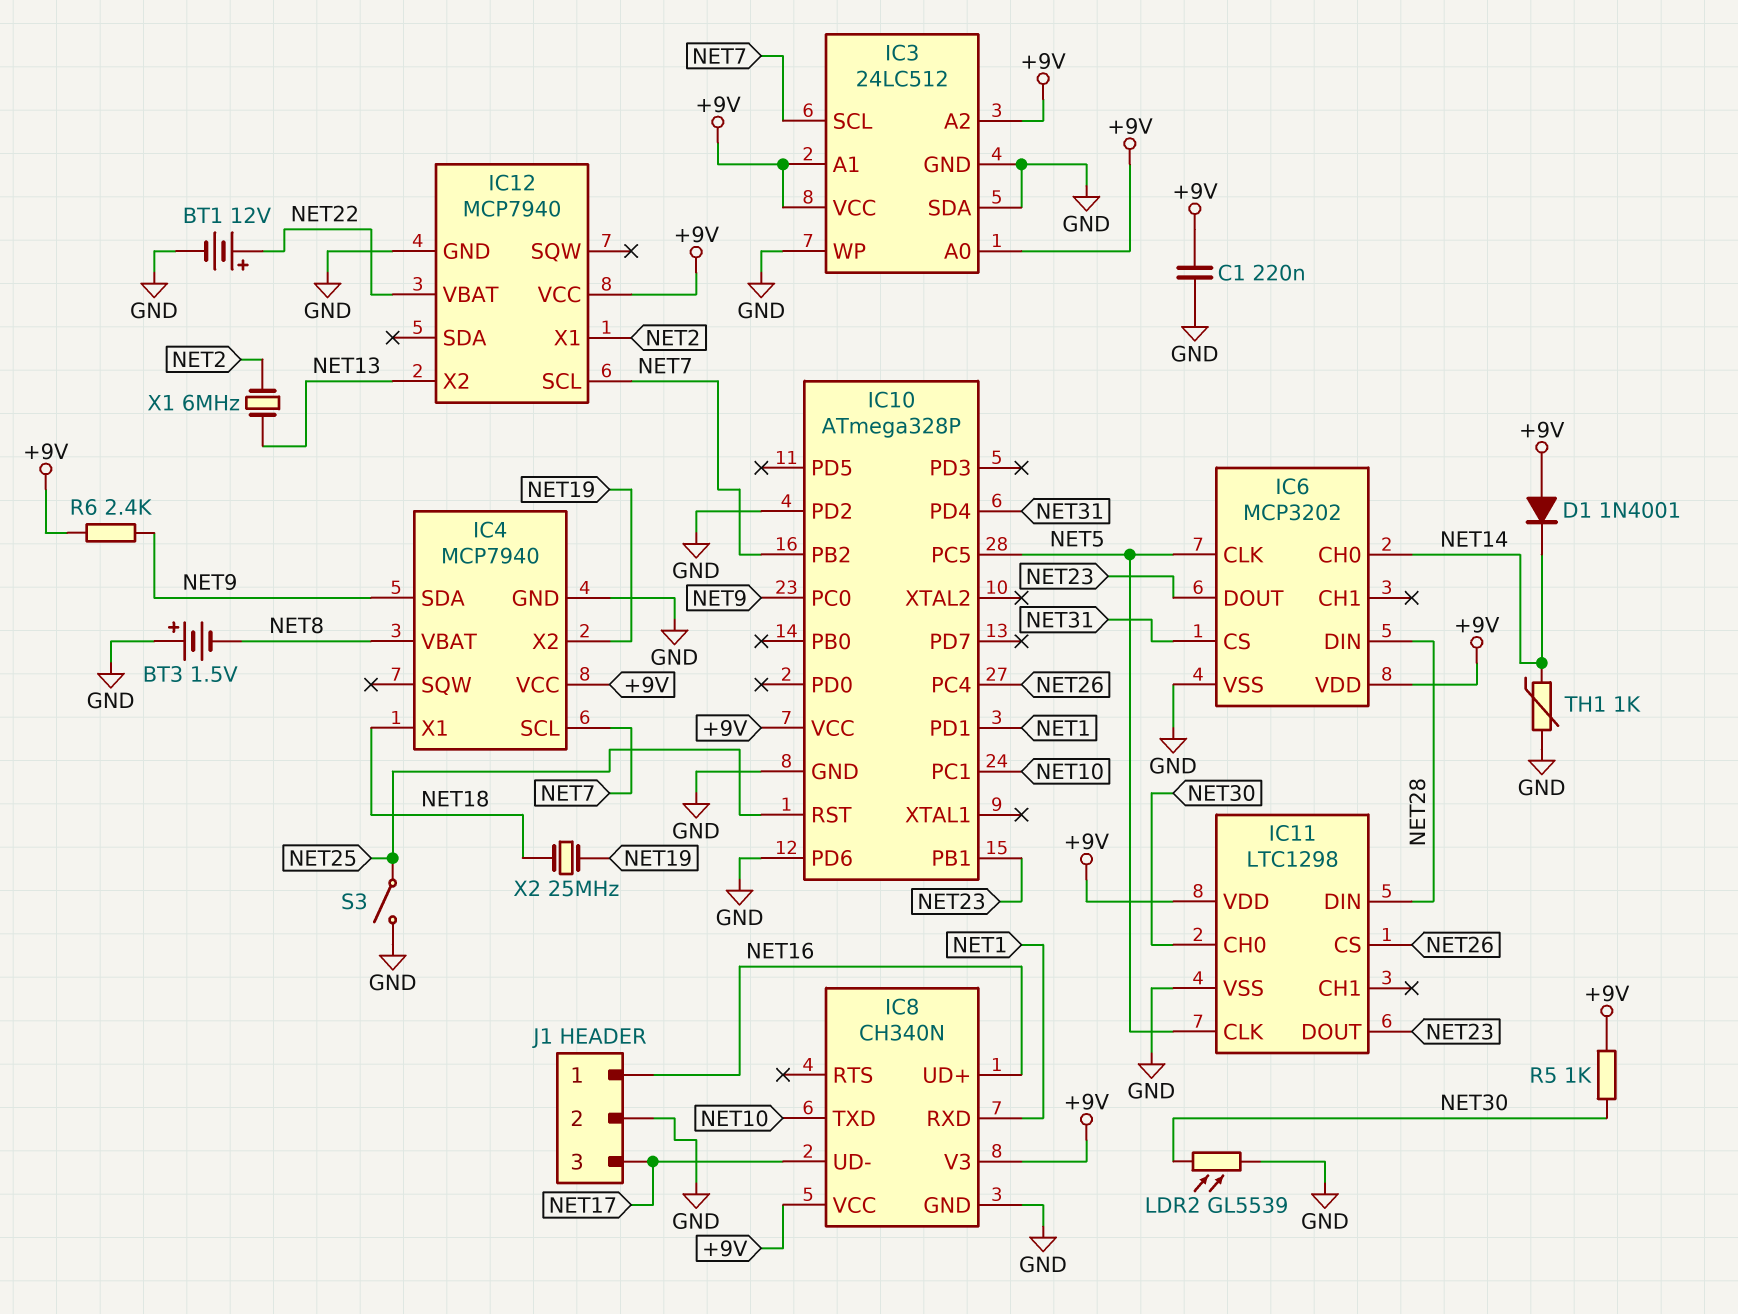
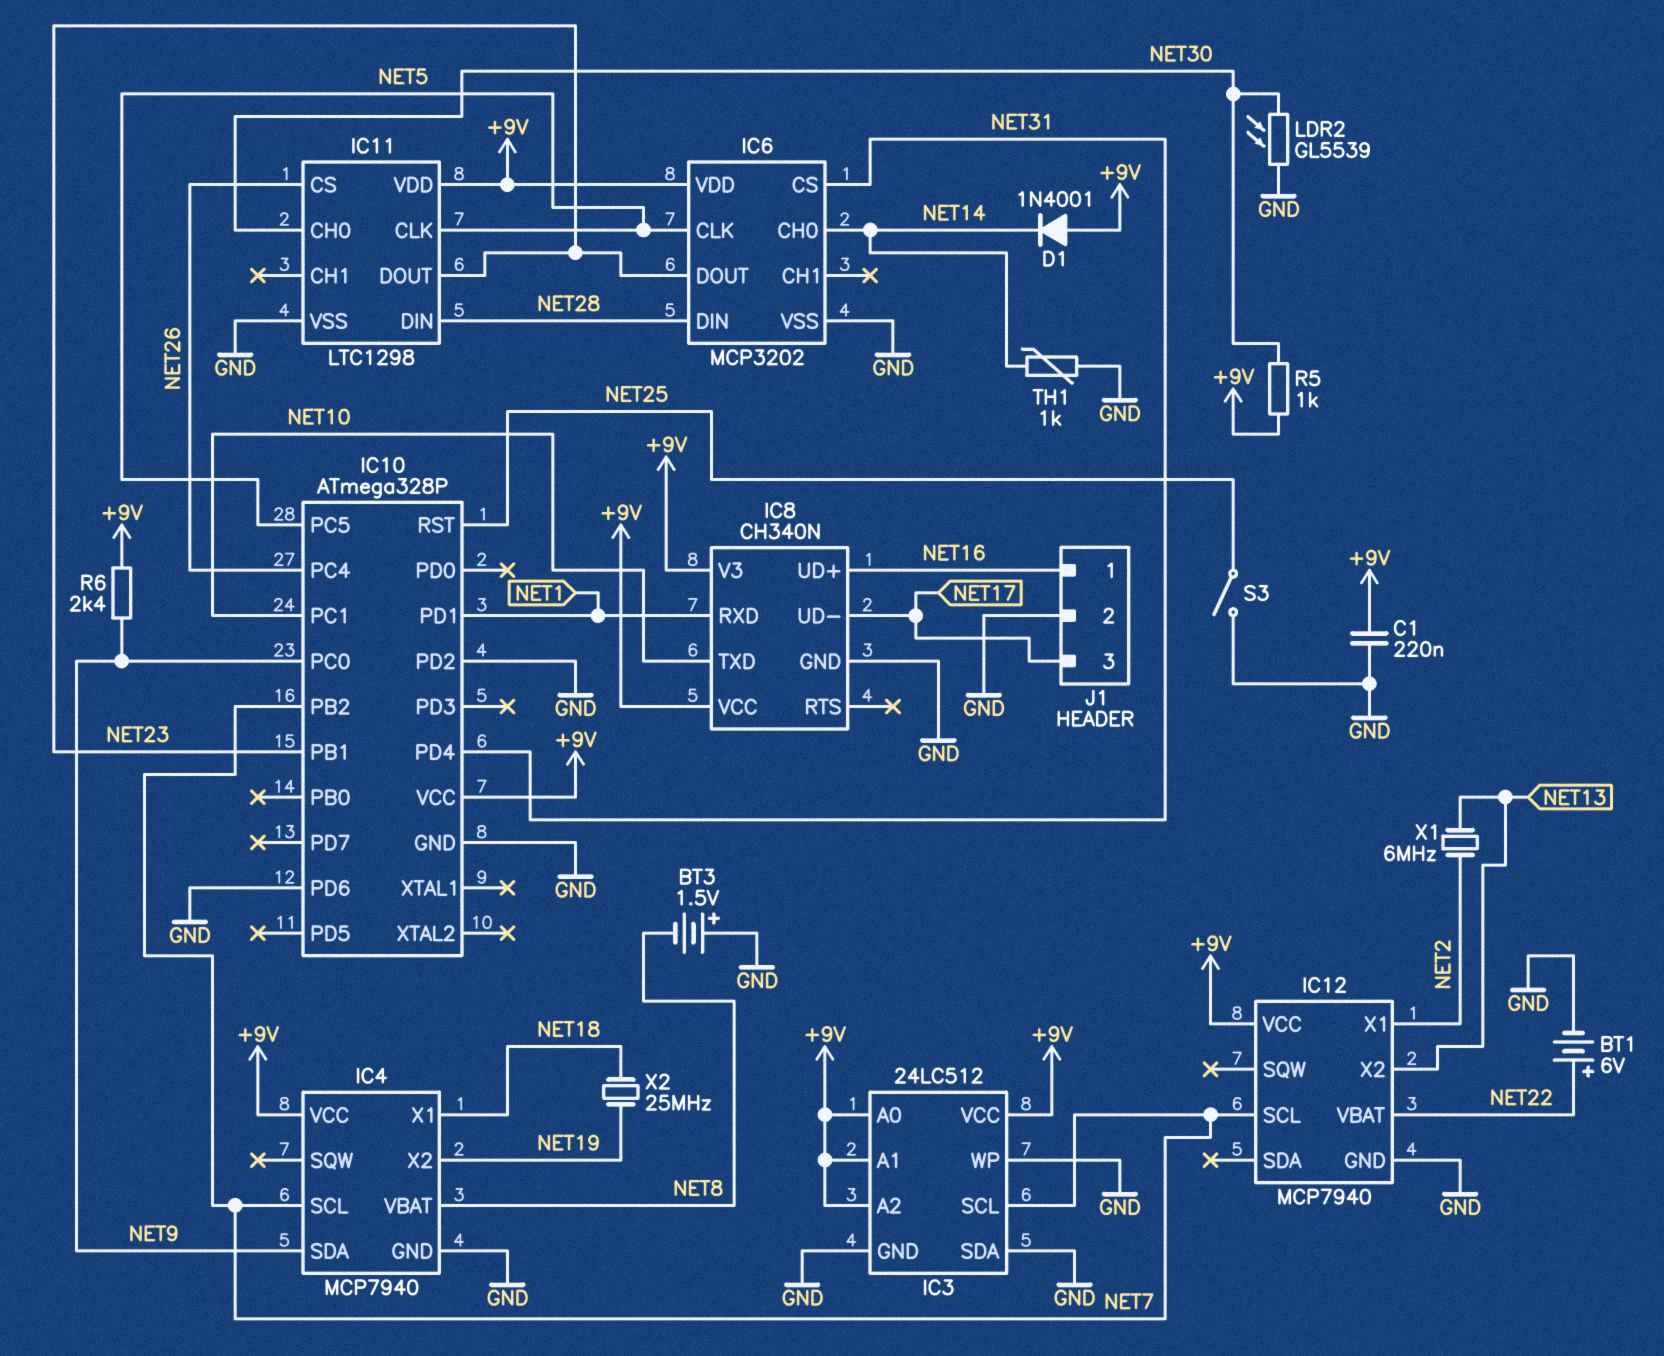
BT1: 12V (plus NET22, minus GND) -> 6V (plus NET22, minus GND)

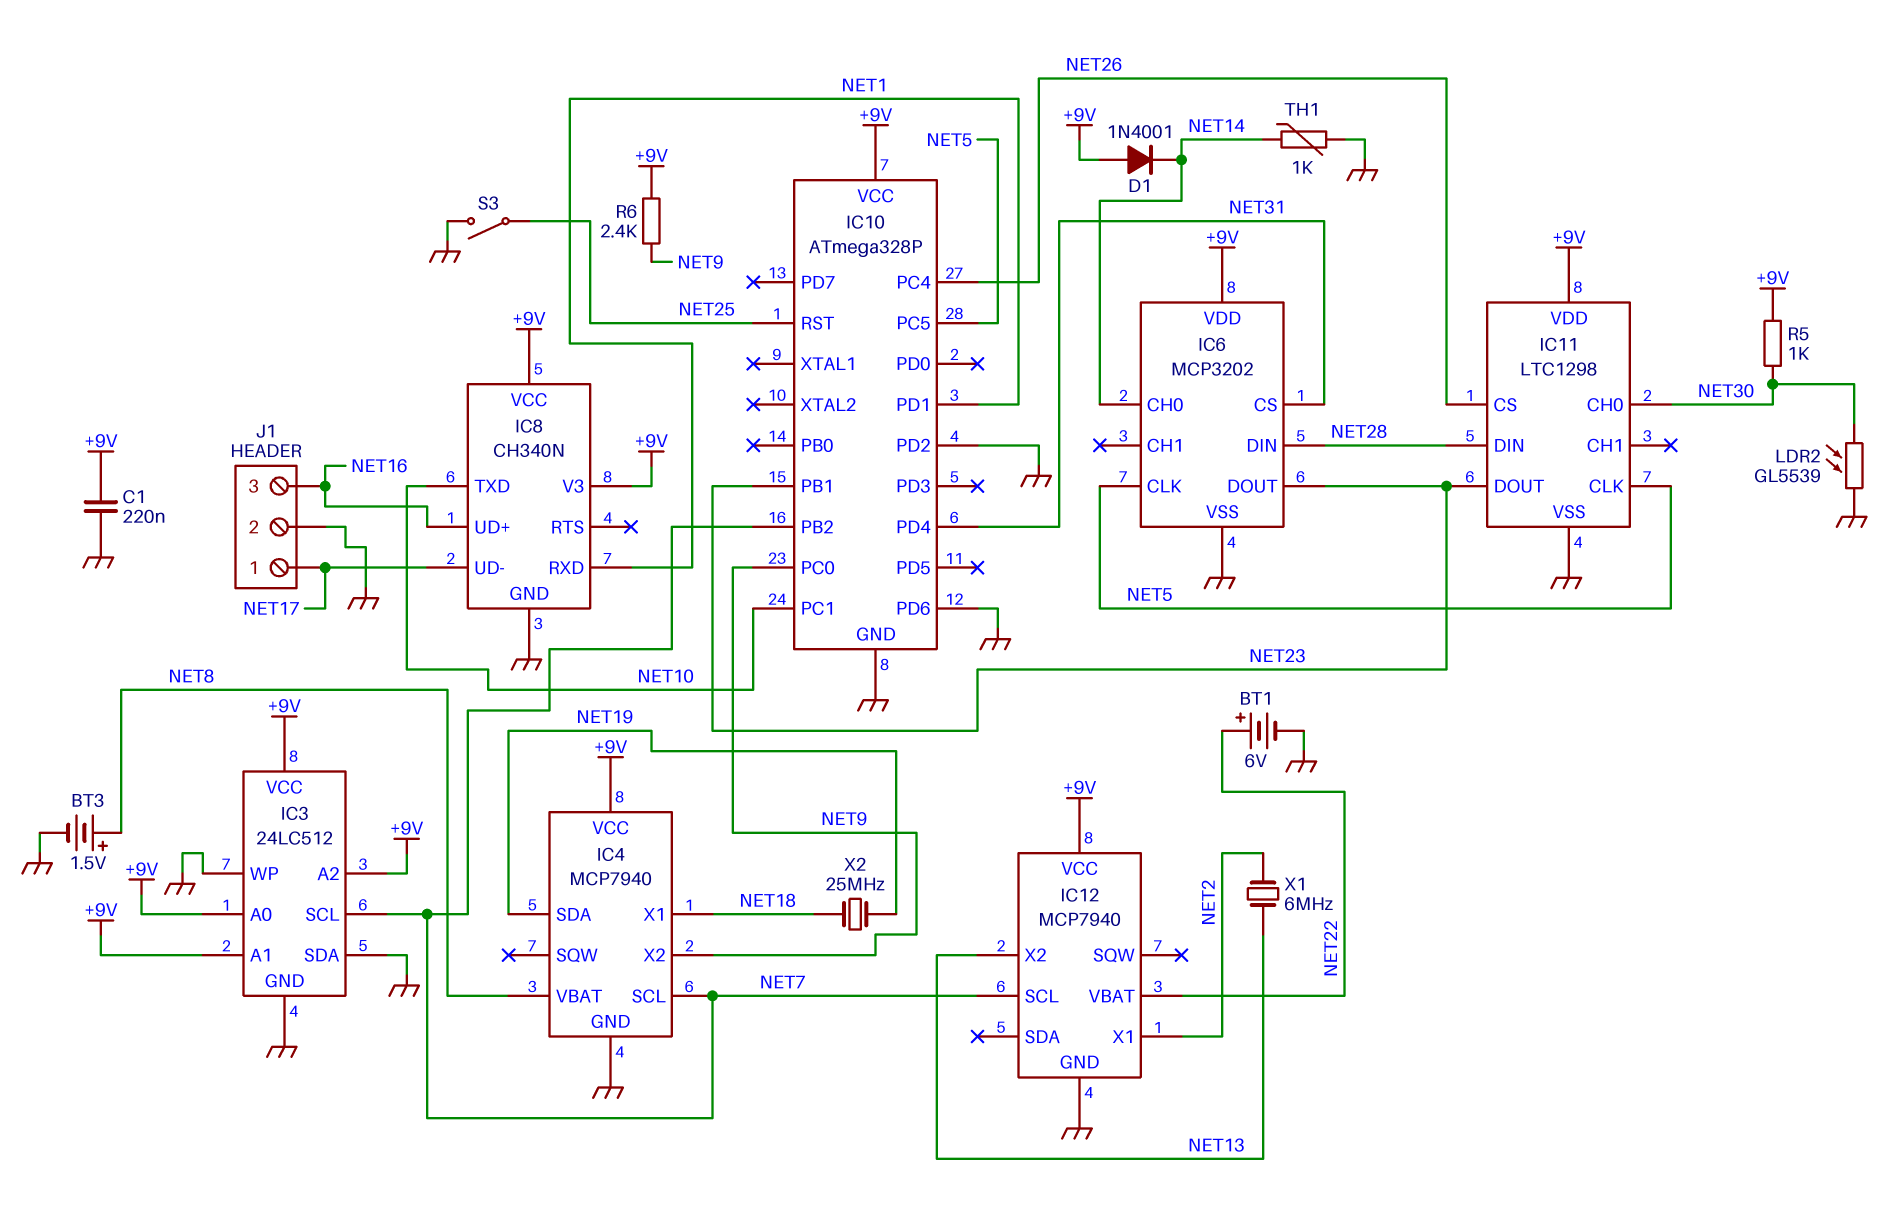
BT3: 1.5V (plus GND, minus NET8) -> 1.5V (plus NET8, minus GND)
IC4 pin SDA: NET9 -> NET19
IC4 pin X2: NET19 -> NET9
J1 pin 1: NET16 -> NET17
J1 pin 3: NET17 -> NET16

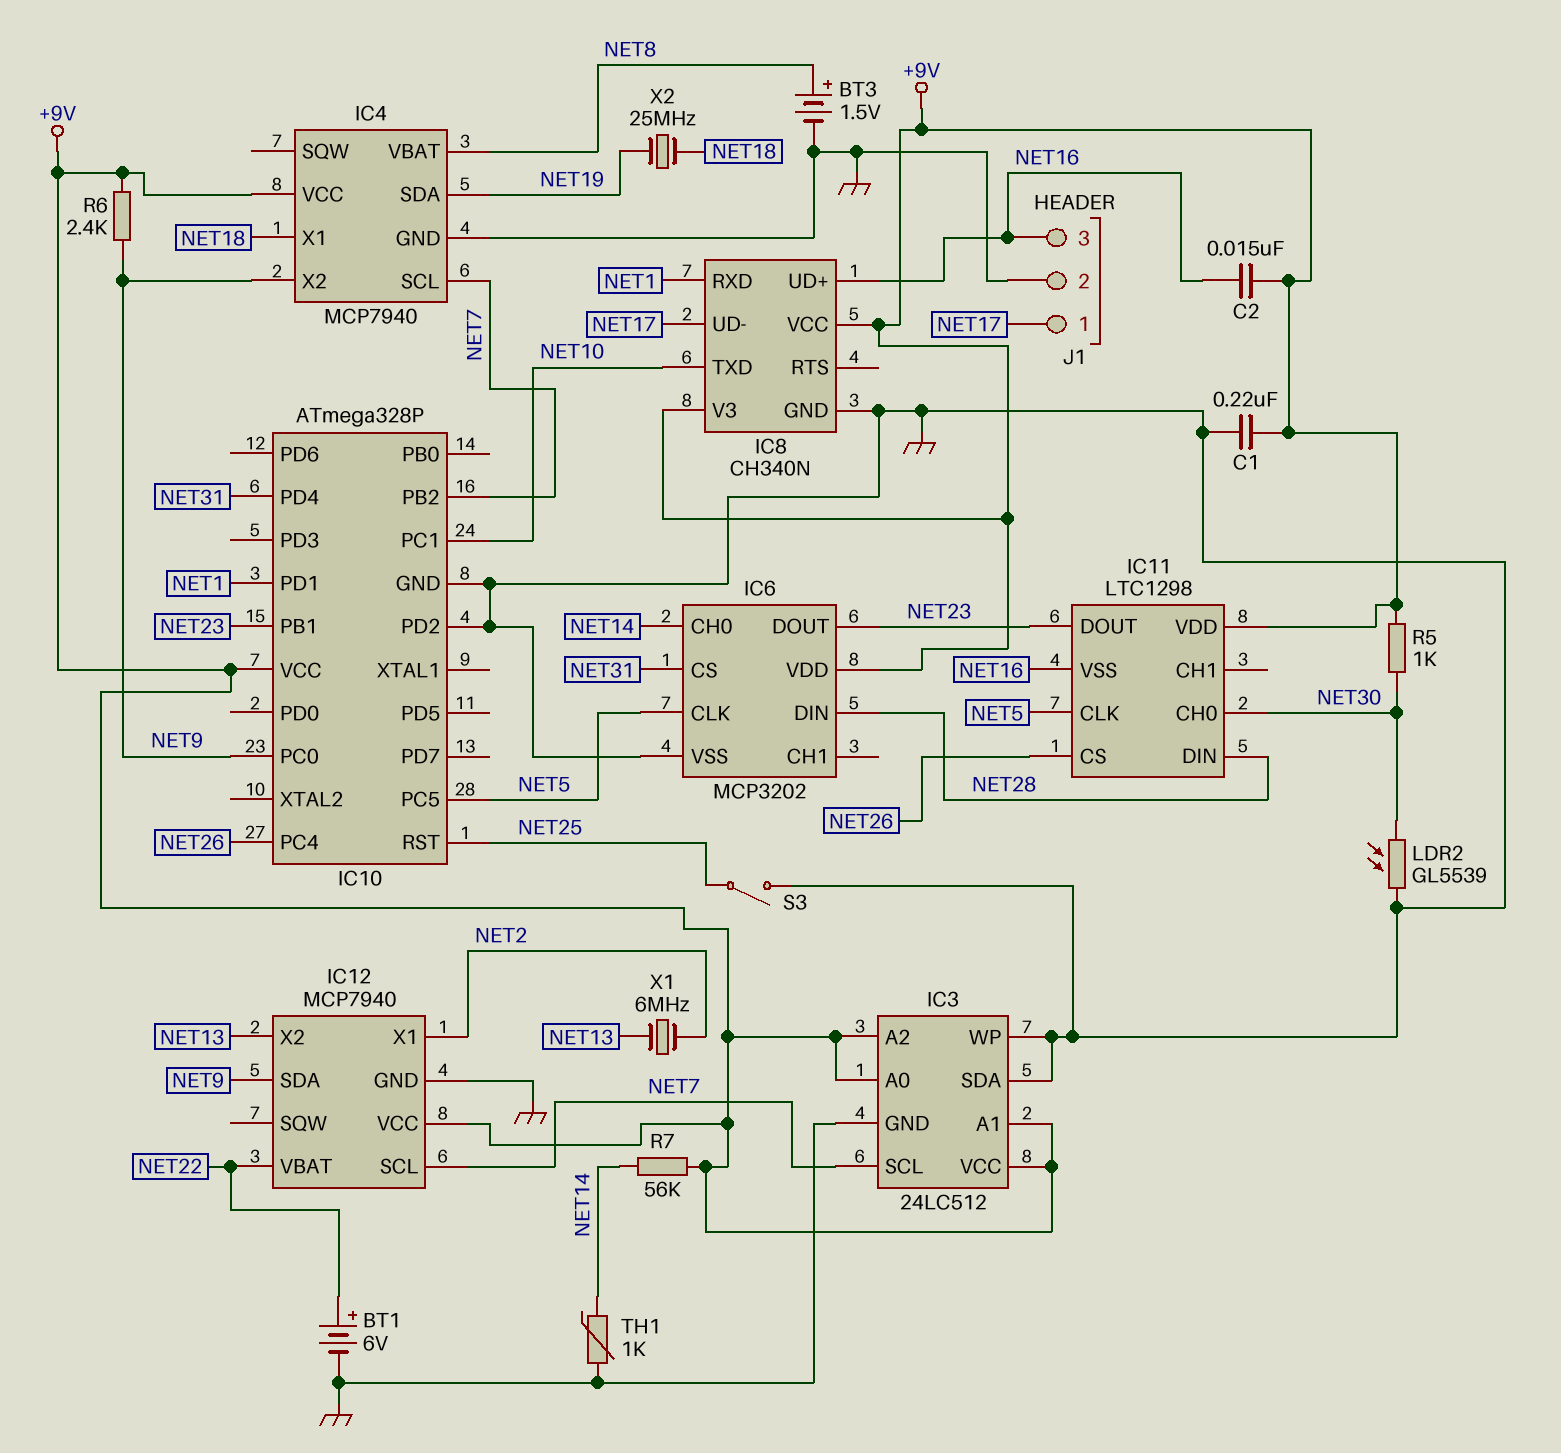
C2: none -> 15nF (+9V, NET16)
D1: diode 1N4001 (A +9V, K NET14) -> none
IC10 pin PD6: GND -> none
IC11 pin VSS: GND -> NET16
IC12 pin SDA: none -> NET9
R7: none -> 56k (+9V, NET14)

